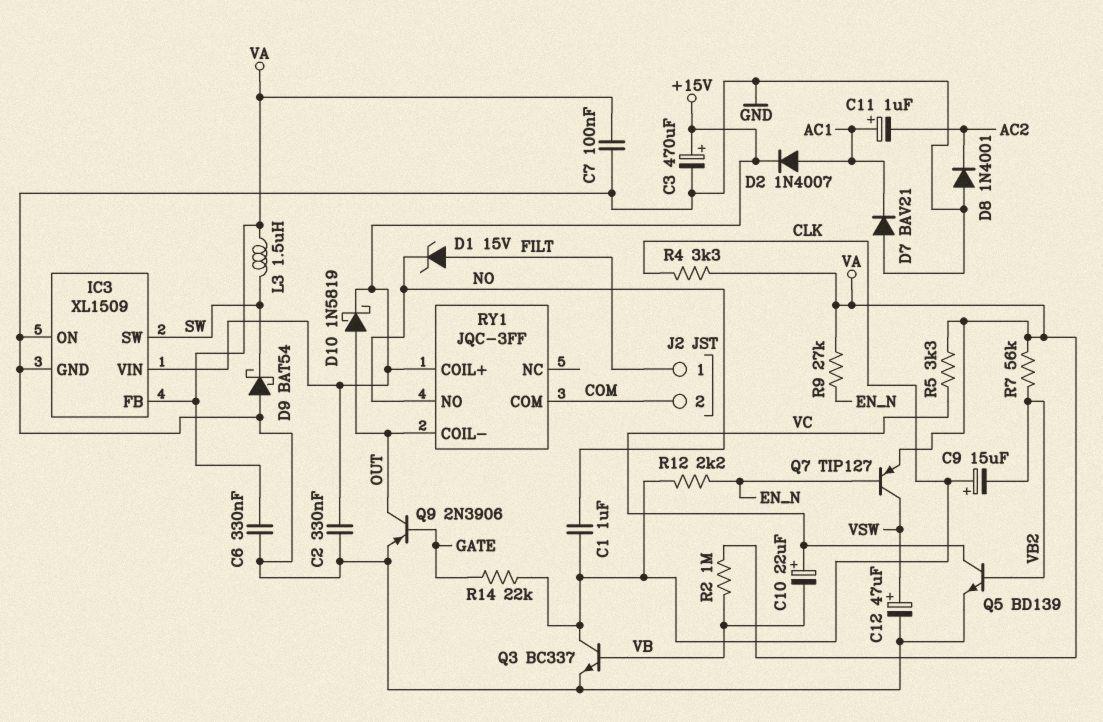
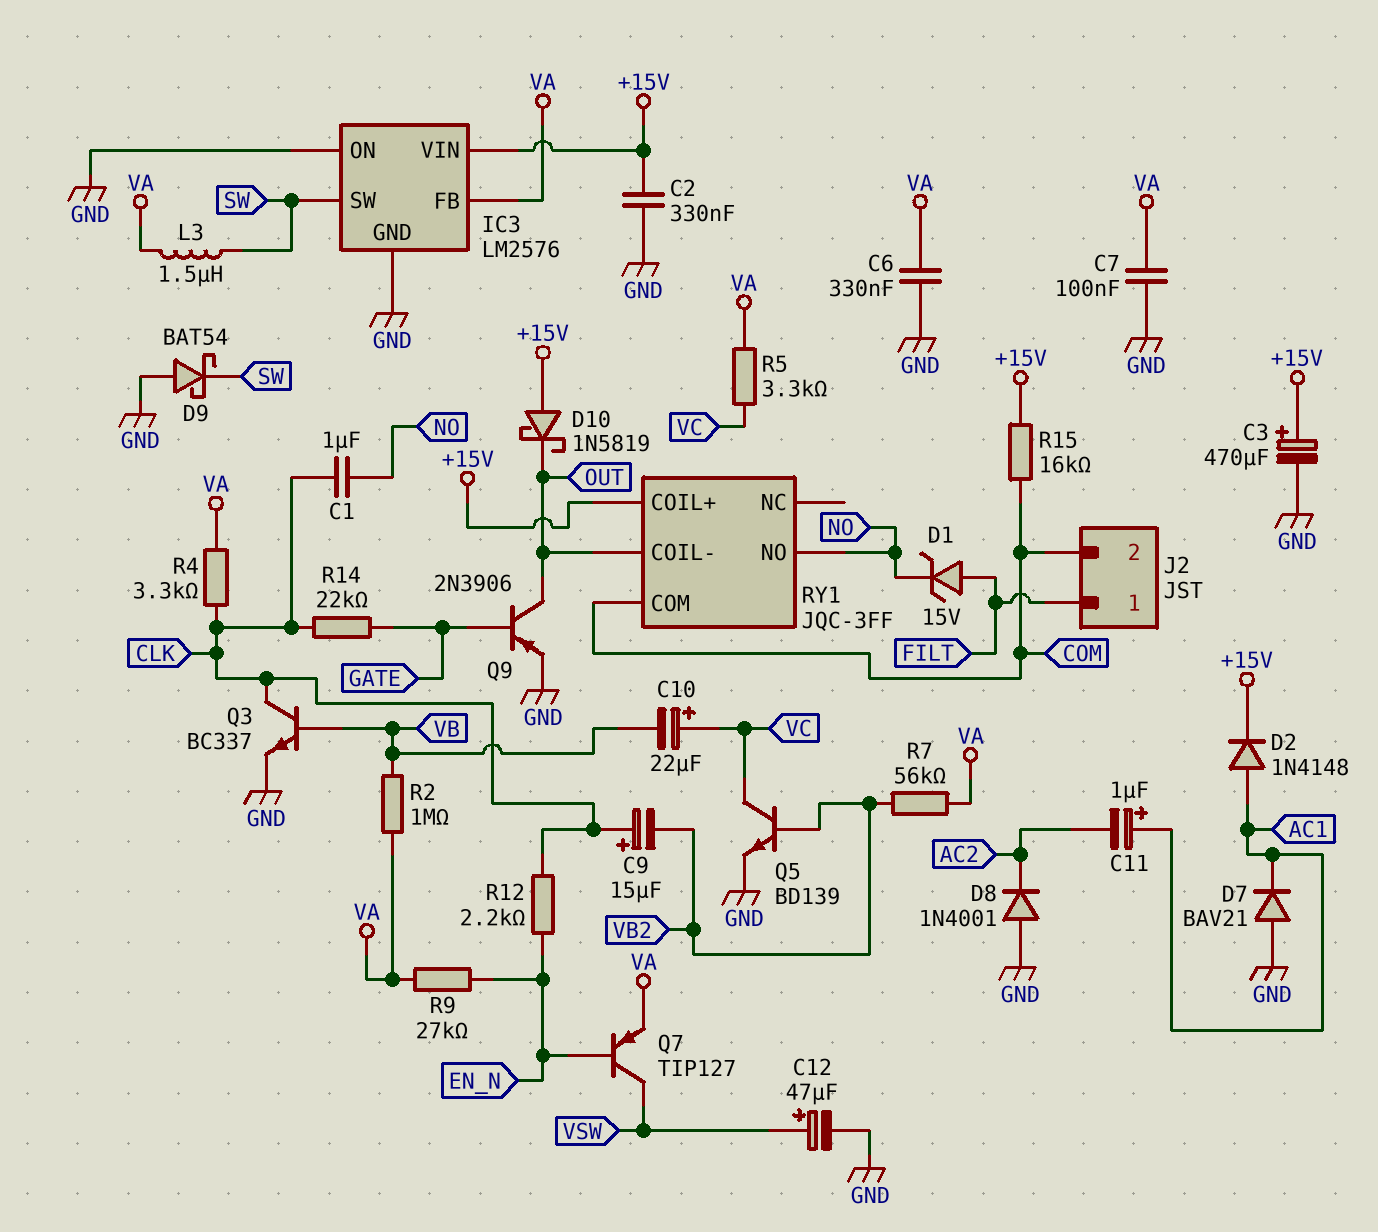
D2: diode 1N4007 (A AC1, K +15V) -> diode 1N4148 (A AC1, K +15V)
D10: schottky 1N5819 (A OUT, K +15V) -> schottky 1N5819 (A +15V, K OUT)
IC3: XL1509 -> LM2576
R15: none -> 16k (+15V, COM)

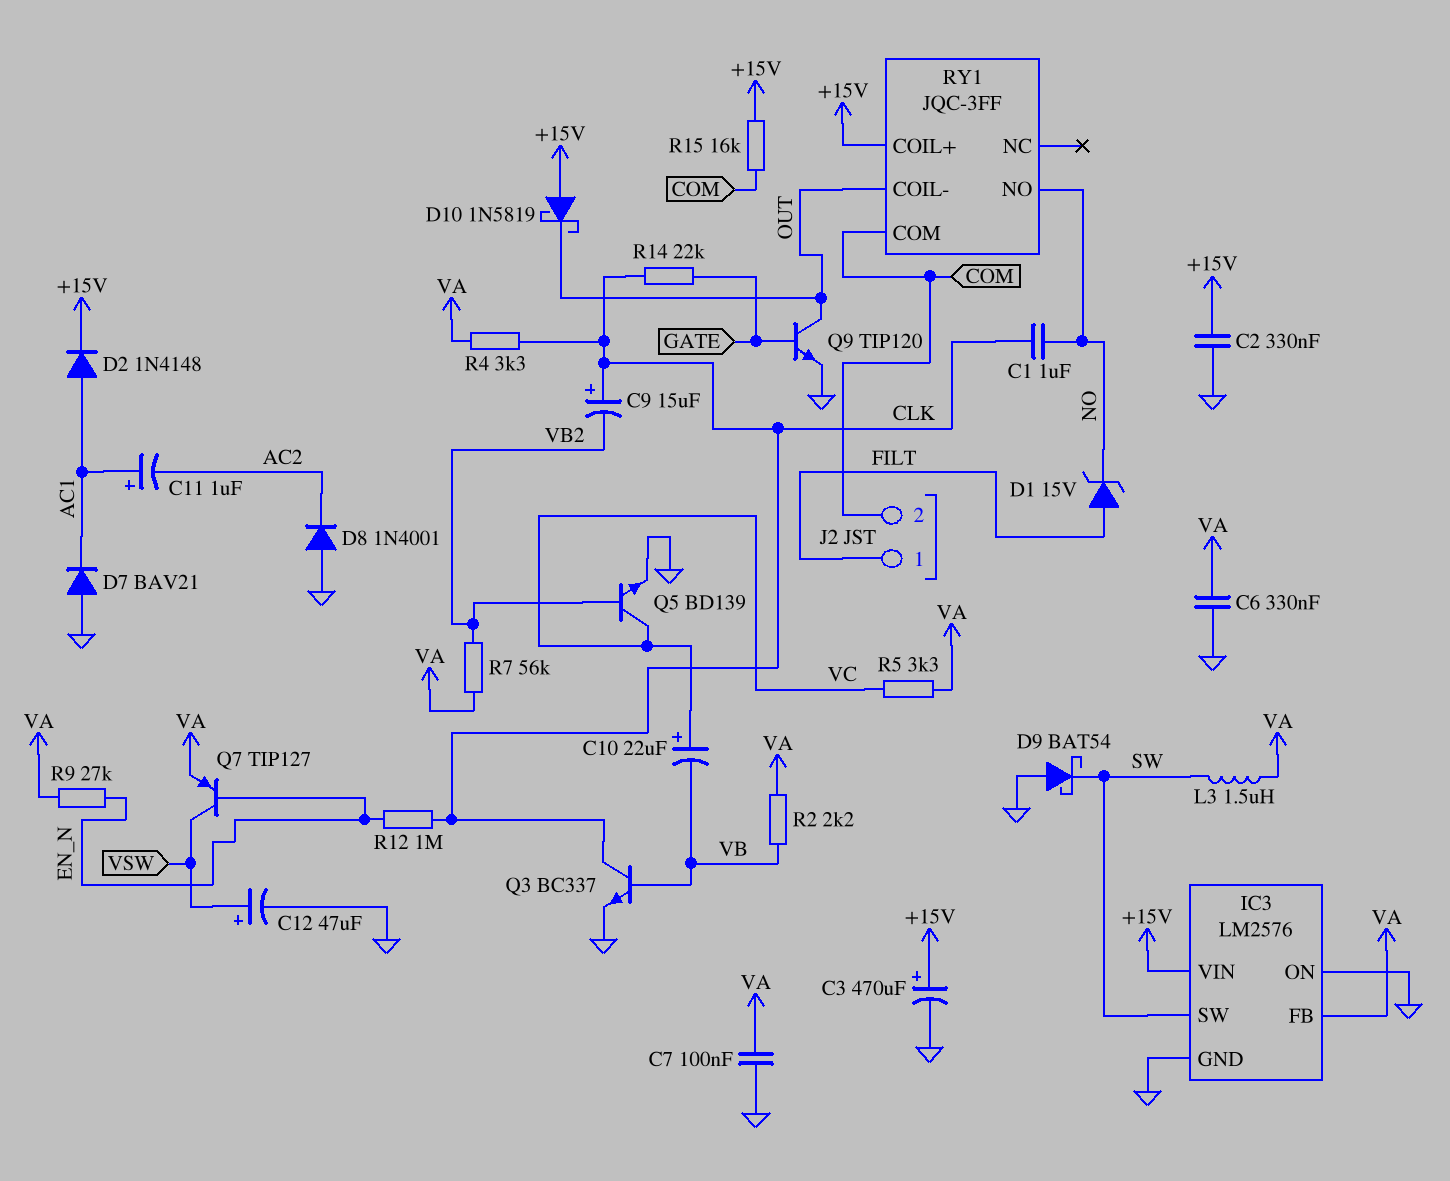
Q9: PNP 2N3906 (B GATE, C OUT, E GND) -> NPN TIP120 (B GATE, C OUT, E GND)
R2: 1M (VA, VB) -> 2.2k (VA, VB)
R12: 2.2k (CLK, EN_N) -> 1M (CLK, EN_N)

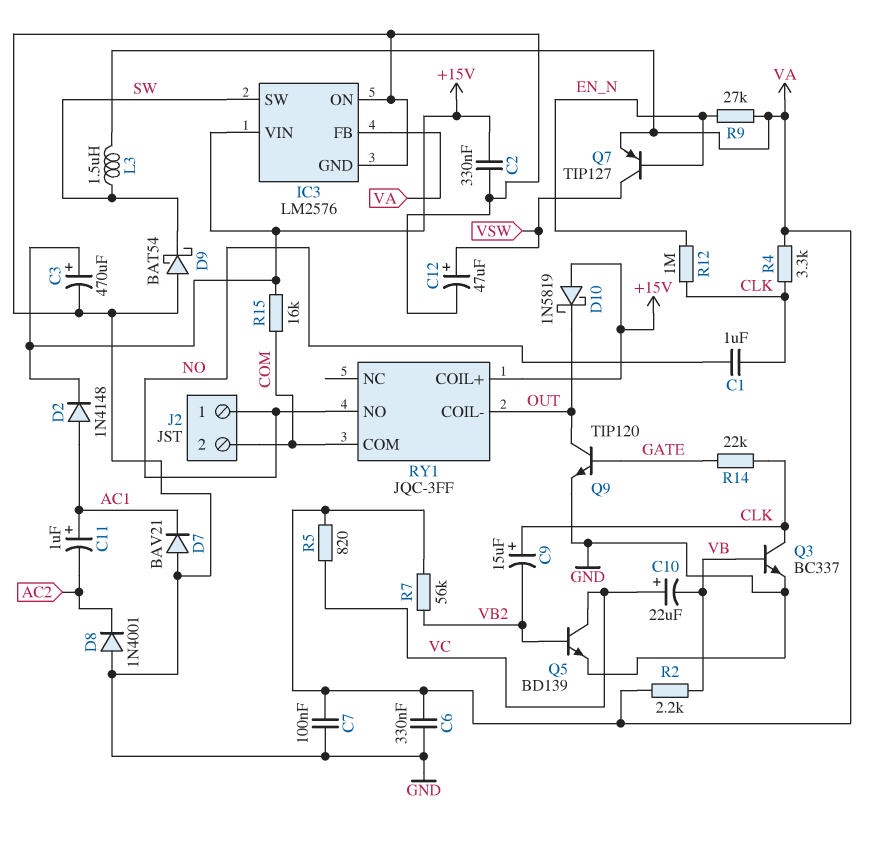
D1: zener 15V (A FILT, K NO) -> none
J2 pin 1: FILT -> NO
R5: 3.3k (VA, VC) -> 820 (VA, VC)

